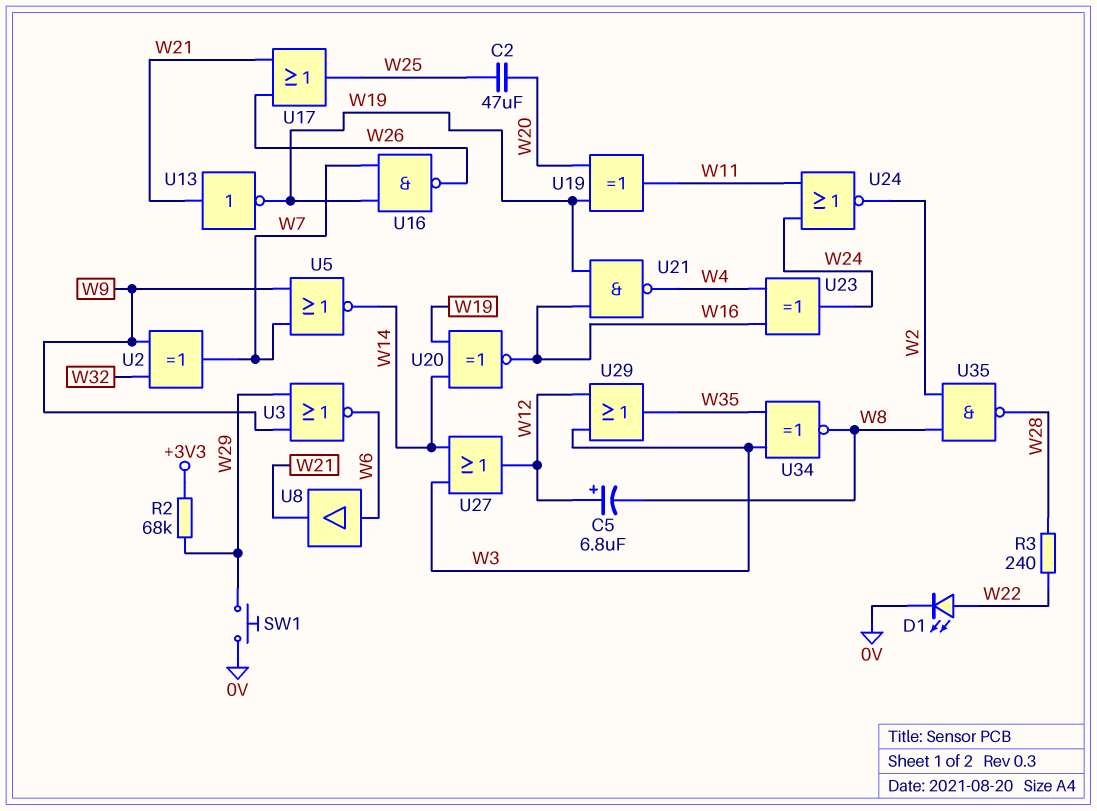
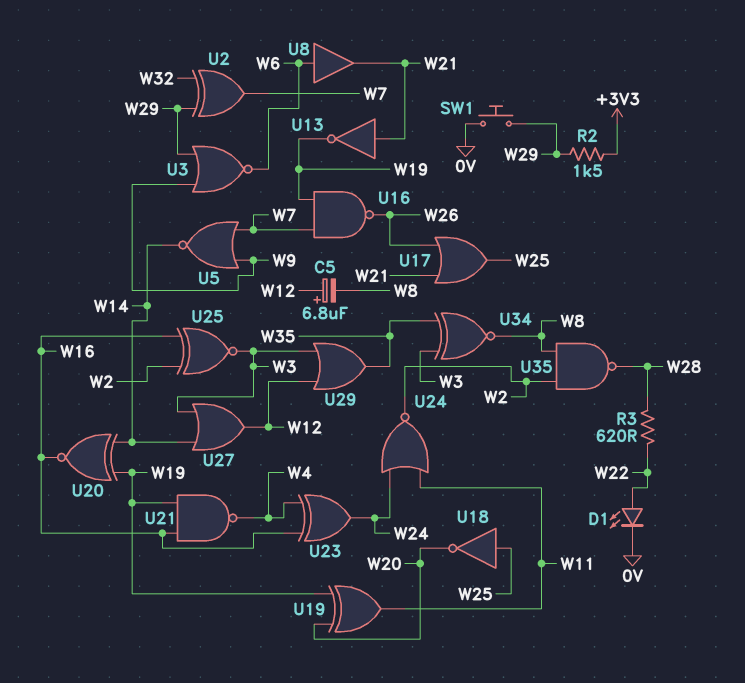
C2: 47uF (W20, W25) -> none
R2: 68k (+3V3, W29) -> 1.5k (+3V3, W29)
R3: 240 (W22, W28) -> 620 (W22, W28)
U2: XOR (in W9, in W32, out W7) -> XOR (in W29, in W32, out W7)
U18: none -> NOT (in W25, out W20)
U25: none -> XNOR (in W2, in W16, out W3)

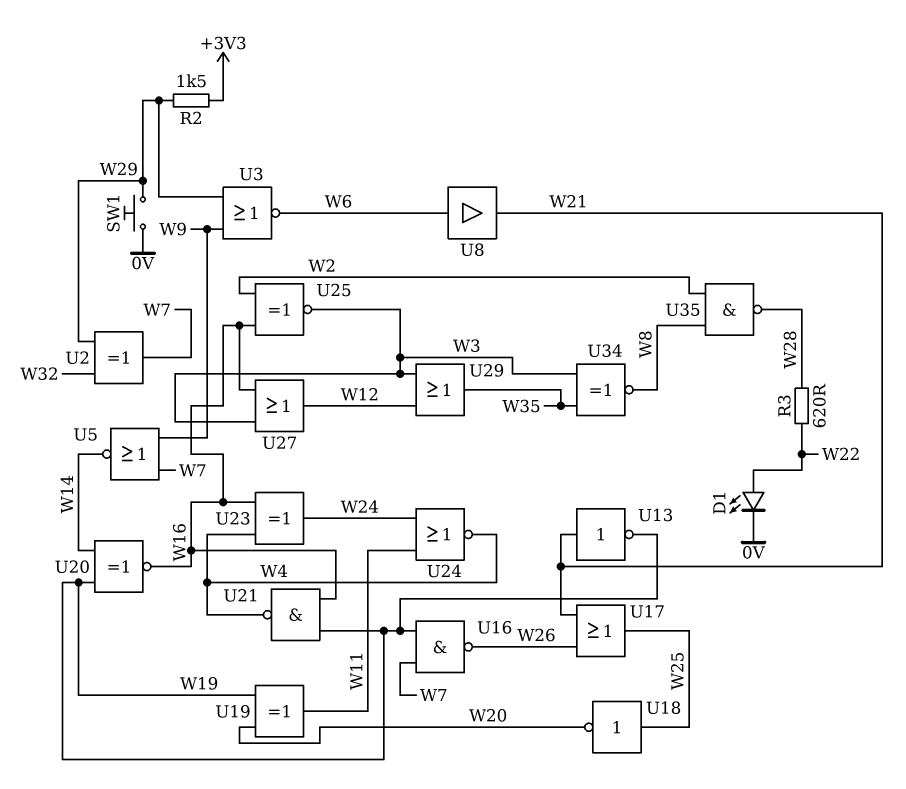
C5: 6.8uF (plus W12, minus W8) -> none
U24: NOR (in W11, in W24, out W2) -> NOR (in W11, in W24, out W4)
U27: OR (in W3, in W14, out W12) -> OR (in W3, in W16, out W12)

